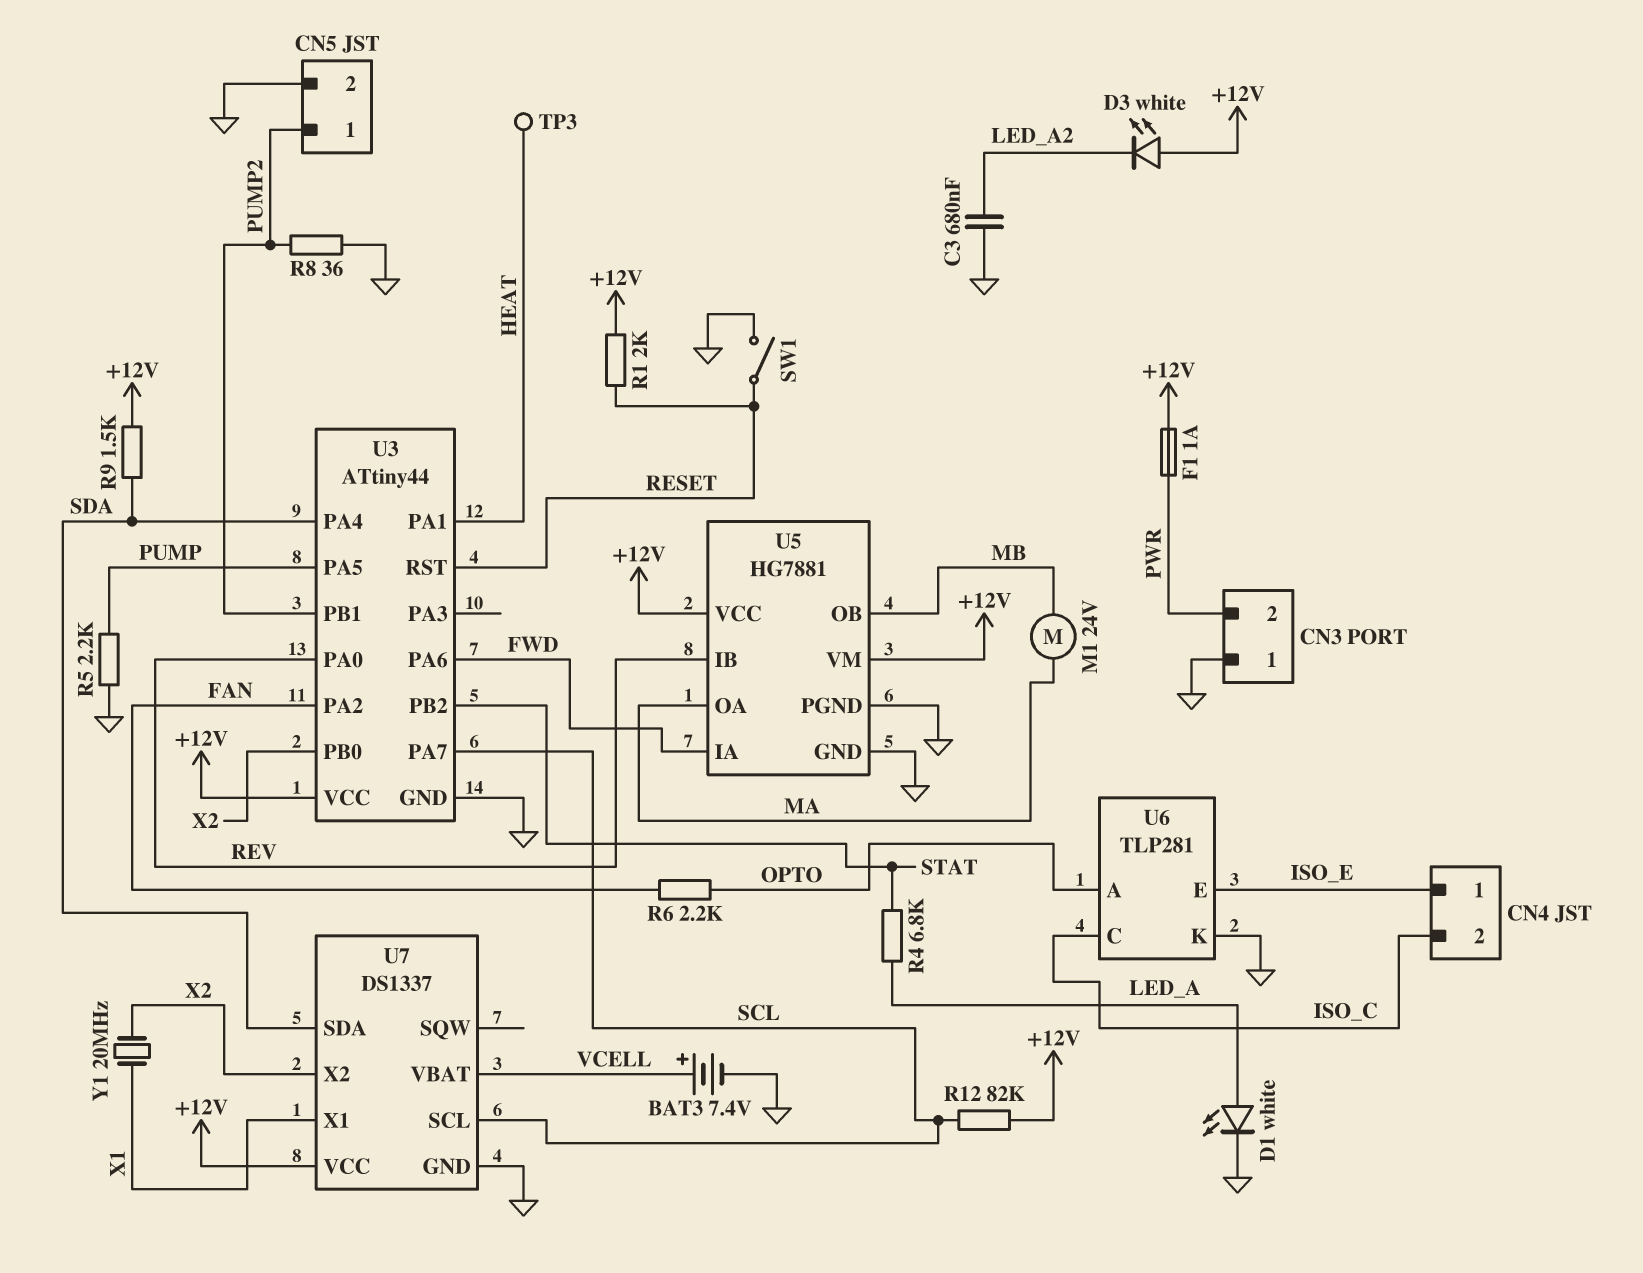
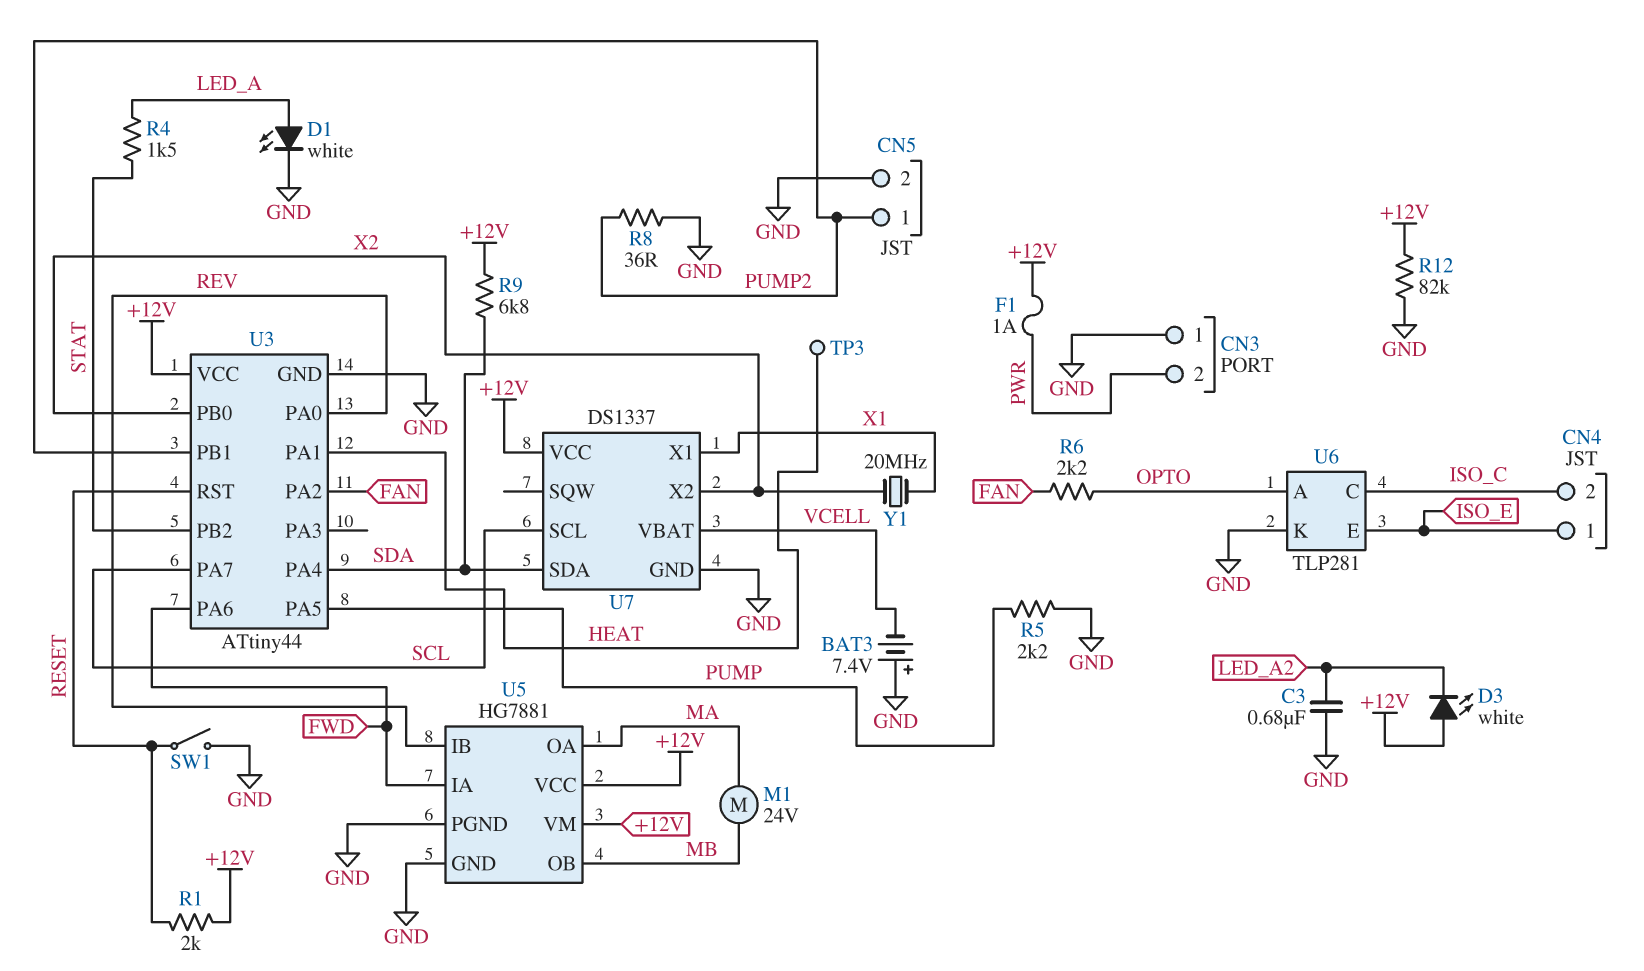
BAT3: 7.4V (plus VCELL, minus GND) -> 7.4V (plus GND, minus VCELL)
R4: 6.8k (LED_A, STAT) -> 1.5k (LED_A, STAT)
R9: 1.5k (+12V, SDA) -> 6.8k (+12V, SDA)
R12: 82k (+12V, SCL) -> 82k (+12V, GND)

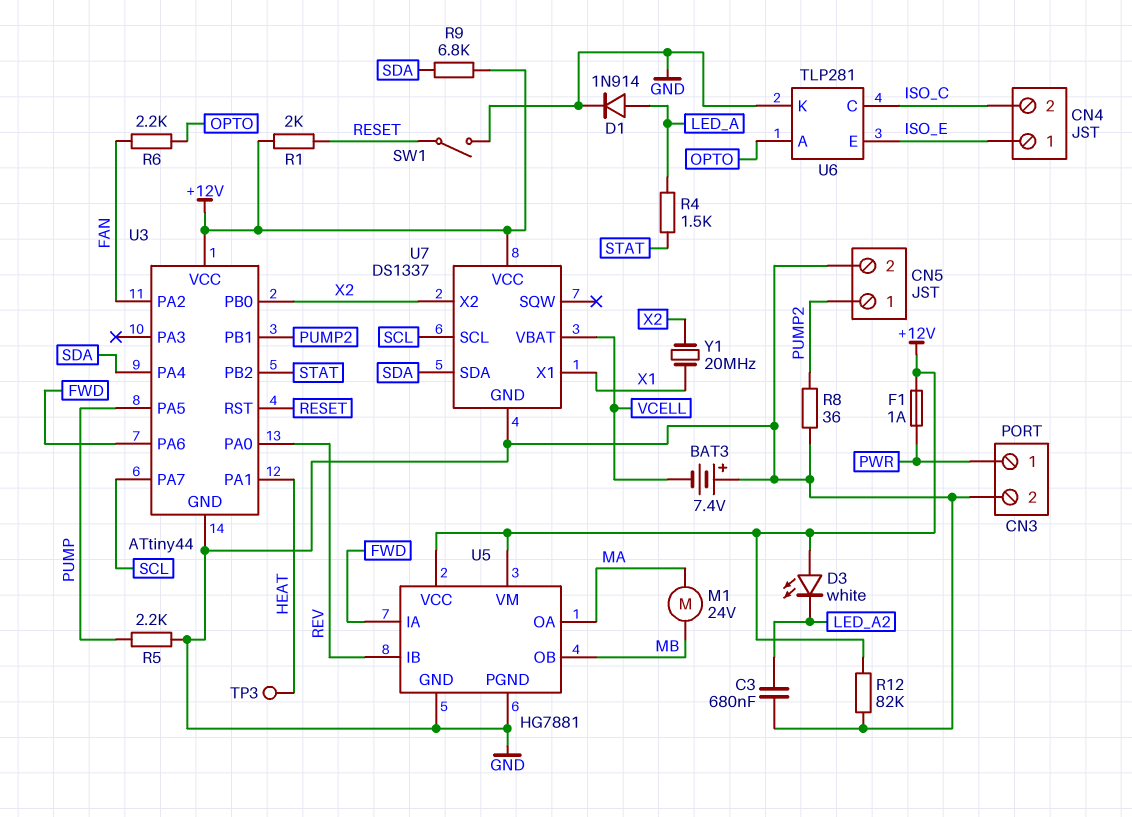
CN3 pin 1: GND -> PWR
CN3 pin 2: PWR -> GND
D1: LED white (A LED_A, K GND) -> diode 1N914 (A LED_A, K GND)

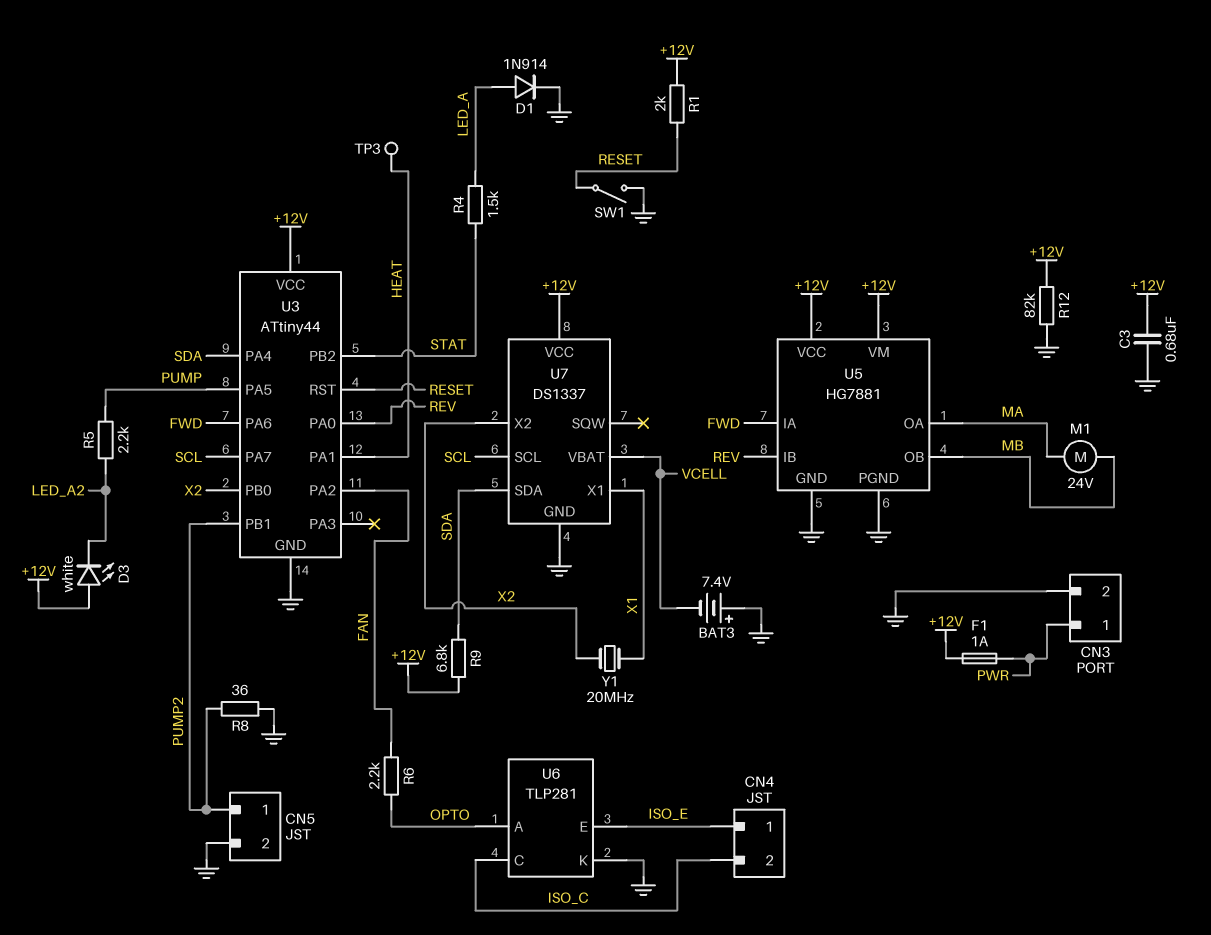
C3: 680nF (GND, LED_A2) -> 680nF (+12V, GND)
R5: 2.2k (GND, PUMP) -> 2.2k (LED_A2, PUMP)

